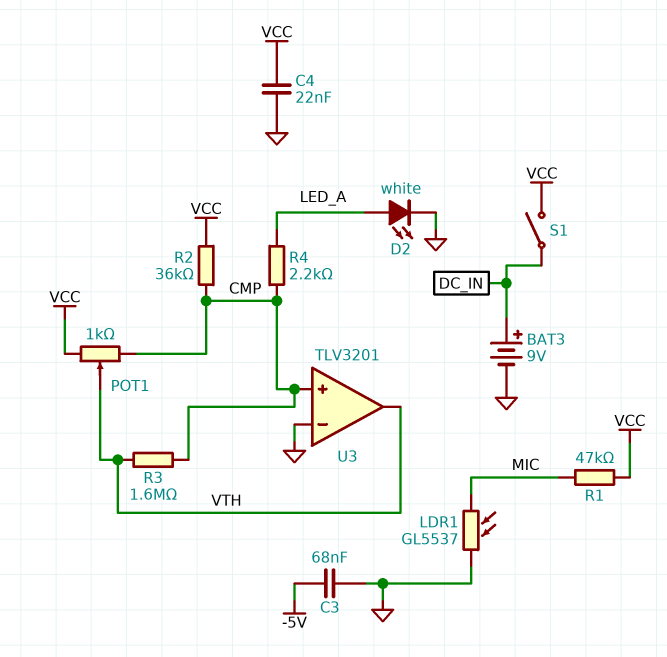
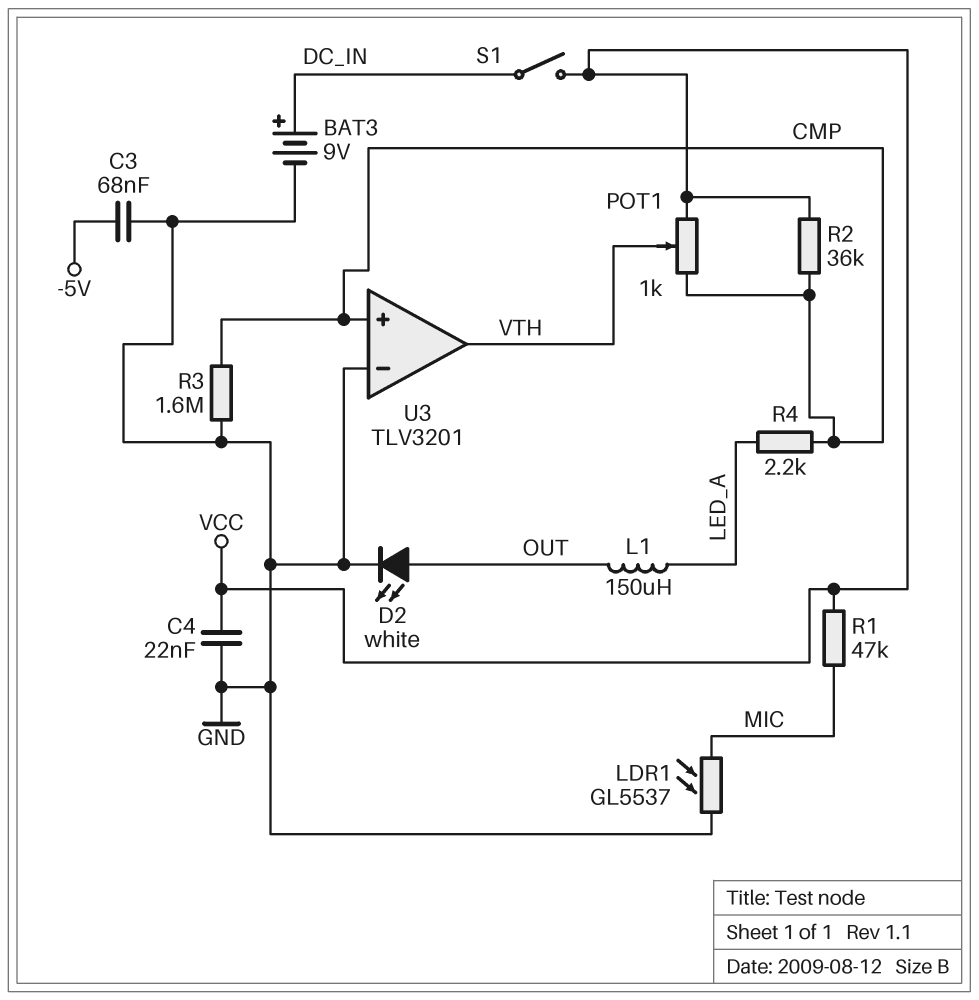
D2: LED white (A LED_A, K GND) -> LED white (A OUT, K GND)
L1: none -> 150uH (LED_A, OUT)
R3: 1.6M (CMP, VTH) -> 1.6M (CMP, GND)

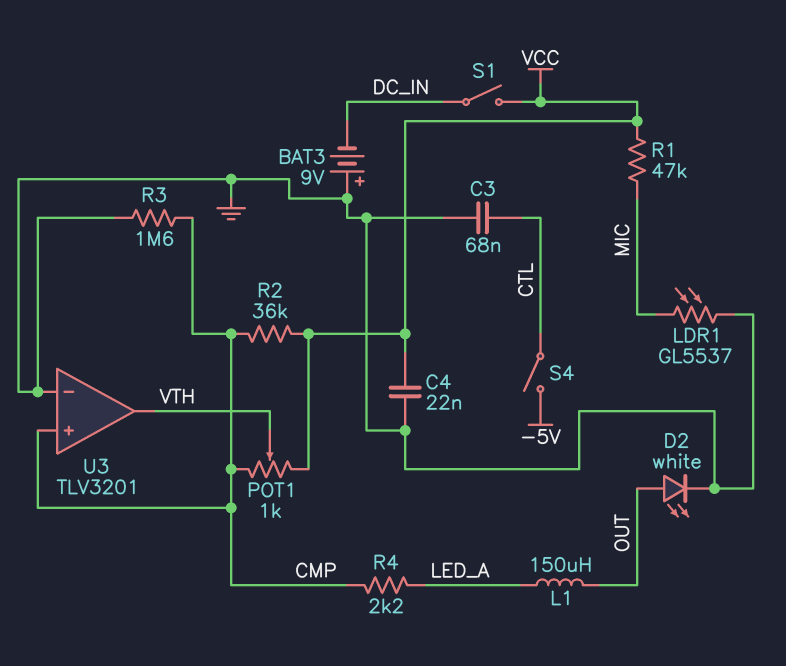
BAT3: 9V (plus DC_IN, minus GND) -> 9V (plus GND, minus DC_IN)
C3: 68nF (-5V, GND) -> 68nF (CTL, GND)
S4: none -> switch (-5V, CTL)

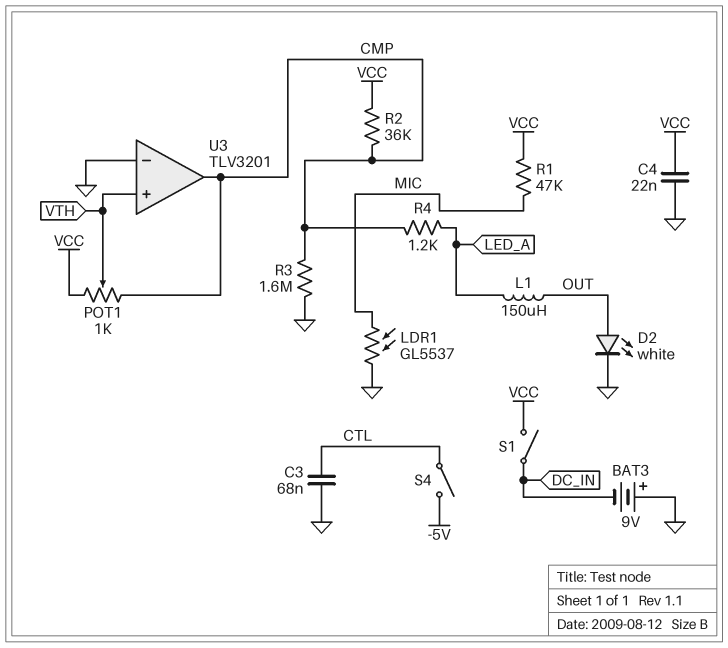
R4: 2.2k (CMP, LED_A) -> 1.2k (CMP, LED_A)
U3 pin in+: CMP -> VTH
U3 pin out: VTH -> CMP

